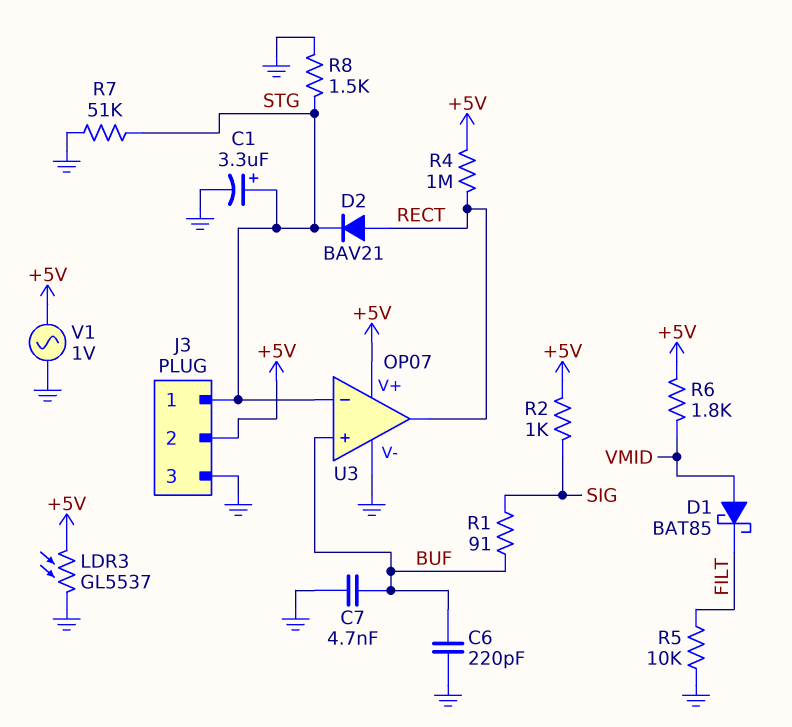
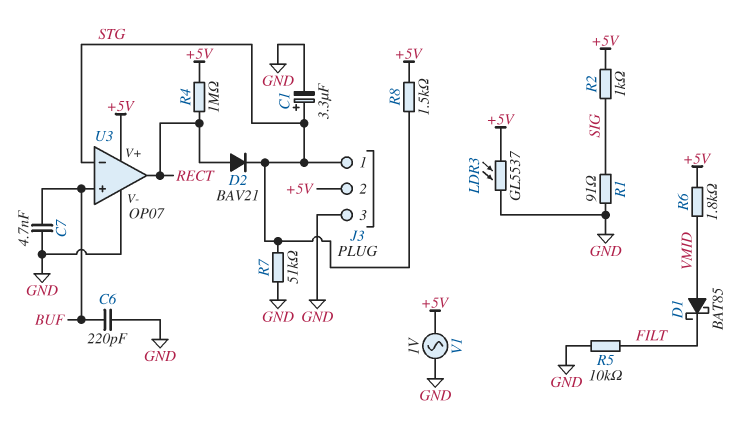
R1: 91 (BUF, SIG) -> 91 (GND, SIG)
R8: 1.5k (GND, STG) -> 1.5k (+5V, STG)

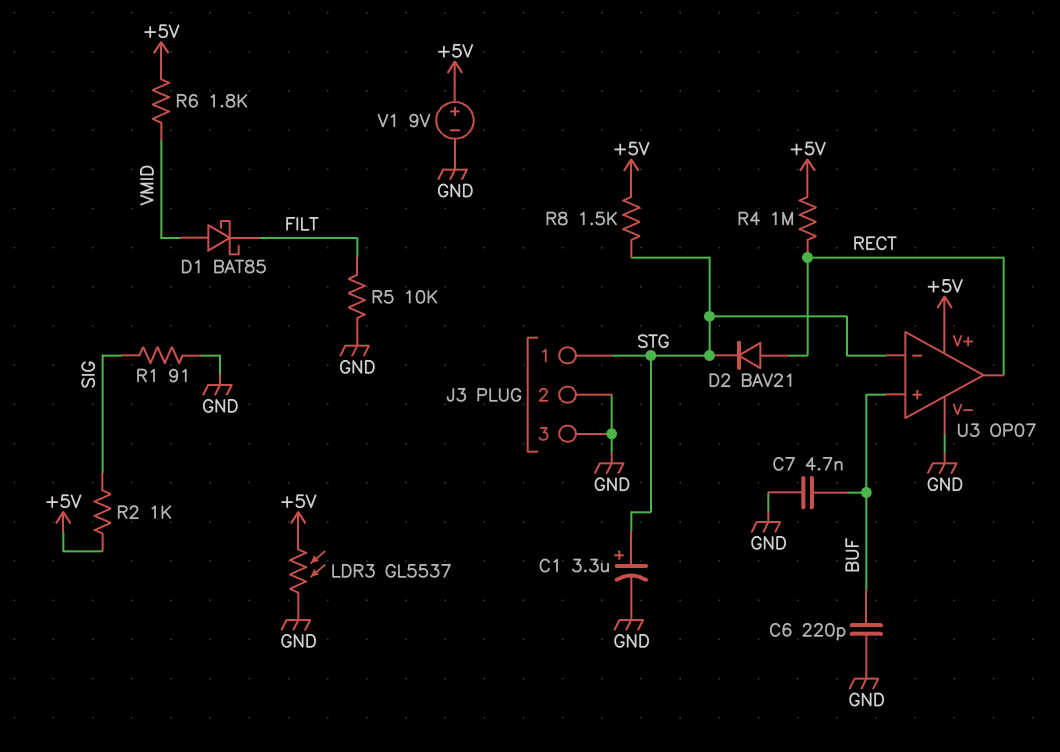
J3 pin 2: +5V -> GND
R7: 51k (GND, STG) -> none
V1: AC 1V (+5V, GND) -> 9V (plus +5V, minus GND)

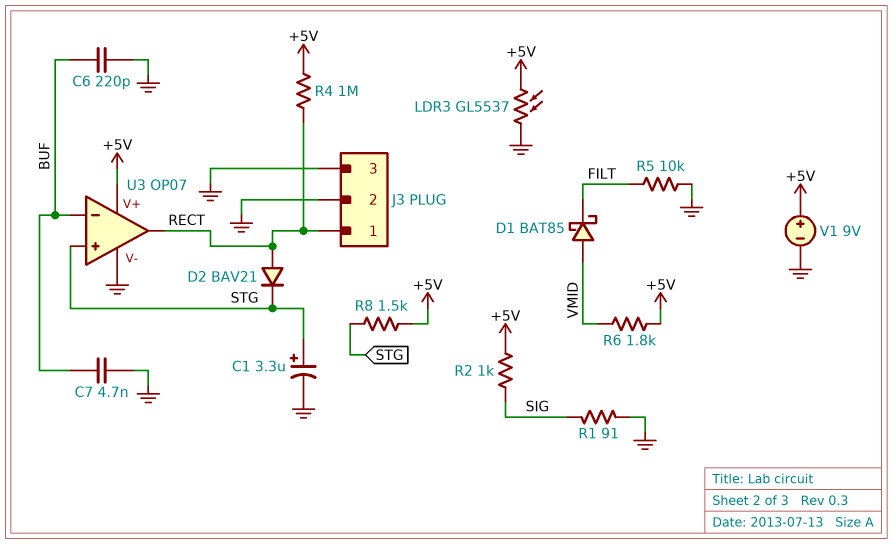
J3 pin 1: STG -> RECT
U3 pin in+: BUF -> STG
U3 pin in-: STG -> BUF

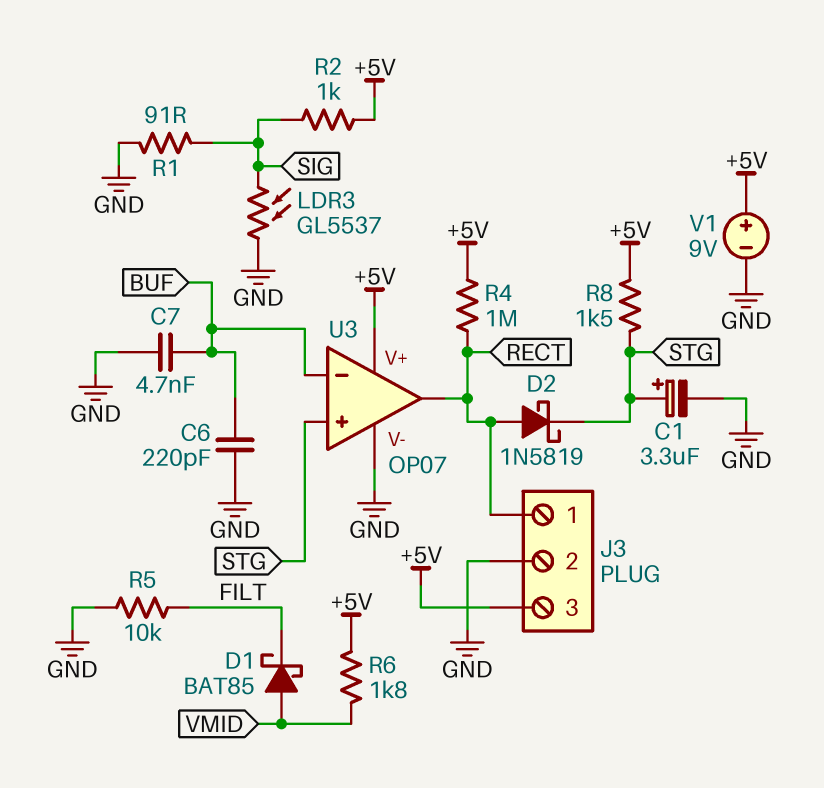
D2: diode BAV21 (A RECT, K STG) -> schottky 1N5819 (A RECT, K STG)
J3 pin 3: GND -> +5V
LDR3: GL5537 (+5V, GND) -> GL5537 (GND, SIG)

